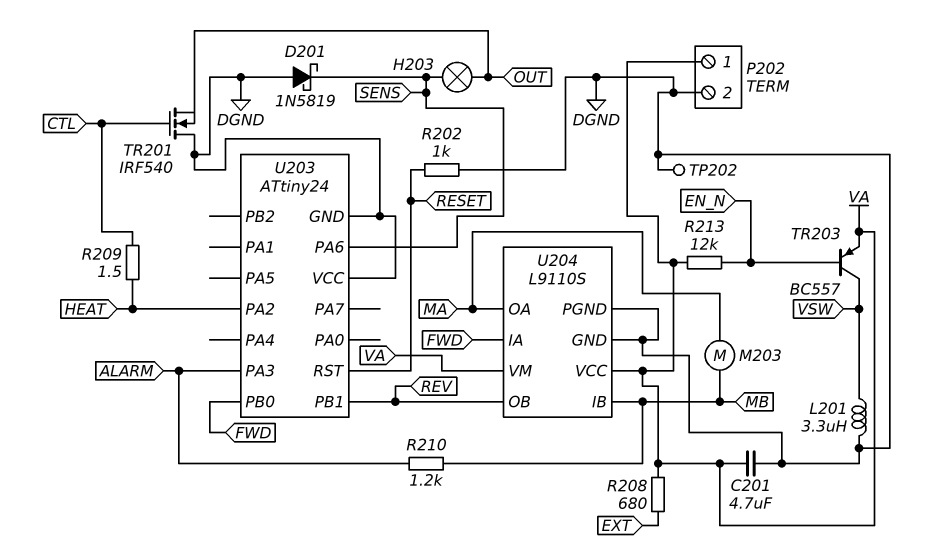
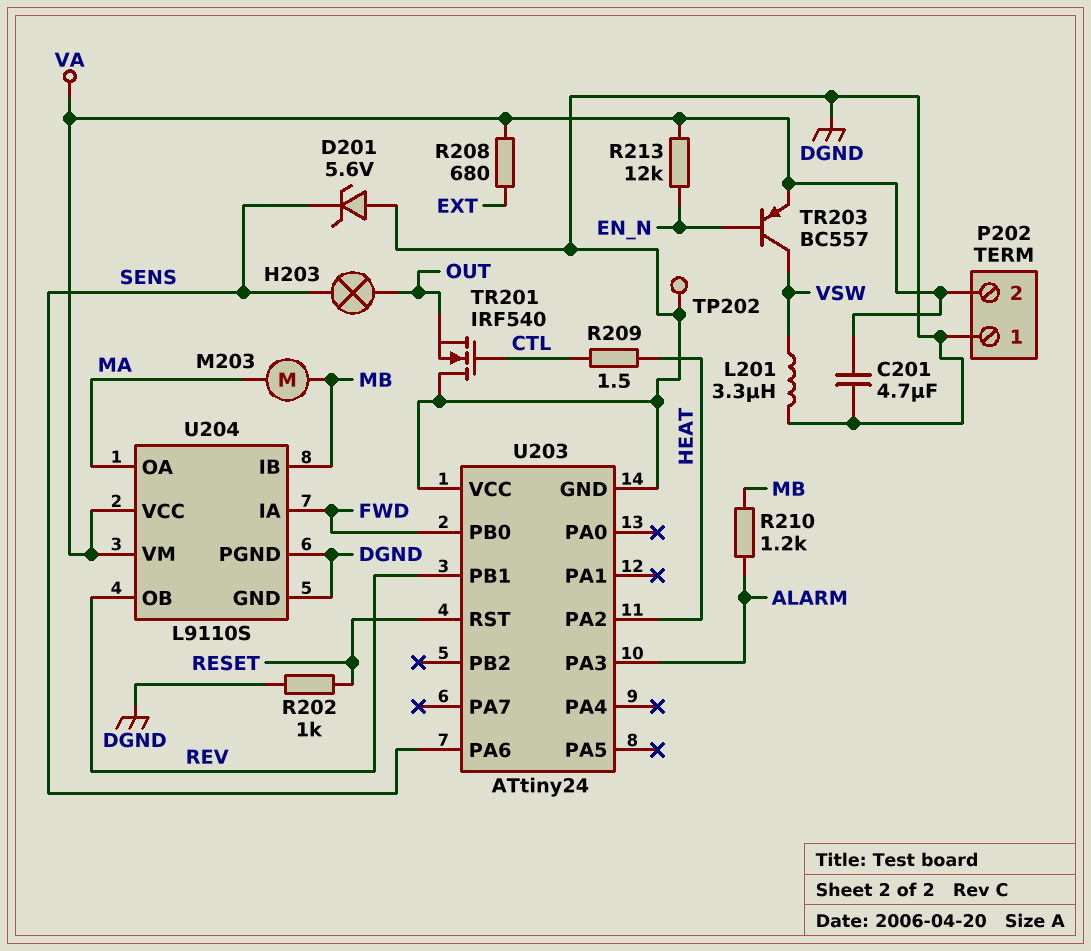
D201: schottky 1N5819 (A DGND, K SENS) -> zener 5.6V (A DGND, K SENS)
P202 pin 1: VA -> DGND
P202 pin 2: DGND -> VA

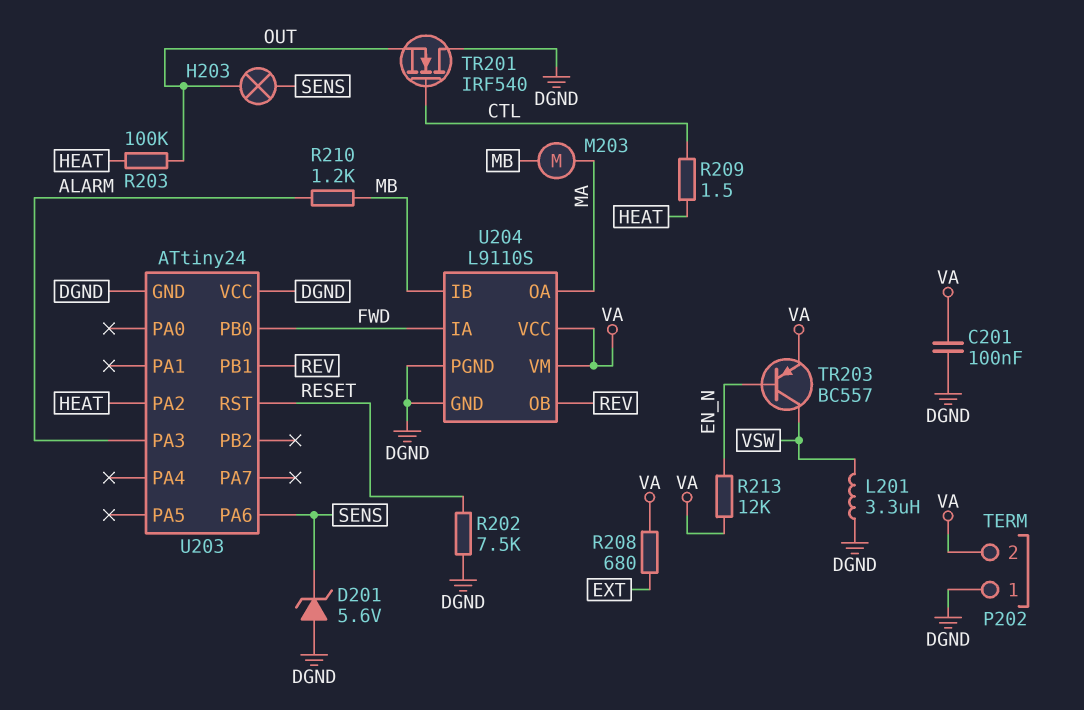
C201: 4.7uF (DGND, VA) -> 100nF (DGND, VA)
R202: 1k (DGND, RESET) -> 7.5k (DGND, RESET)
R203: none -> 100k (HEAT, OUT)
TP202: test point (DGND) -> none

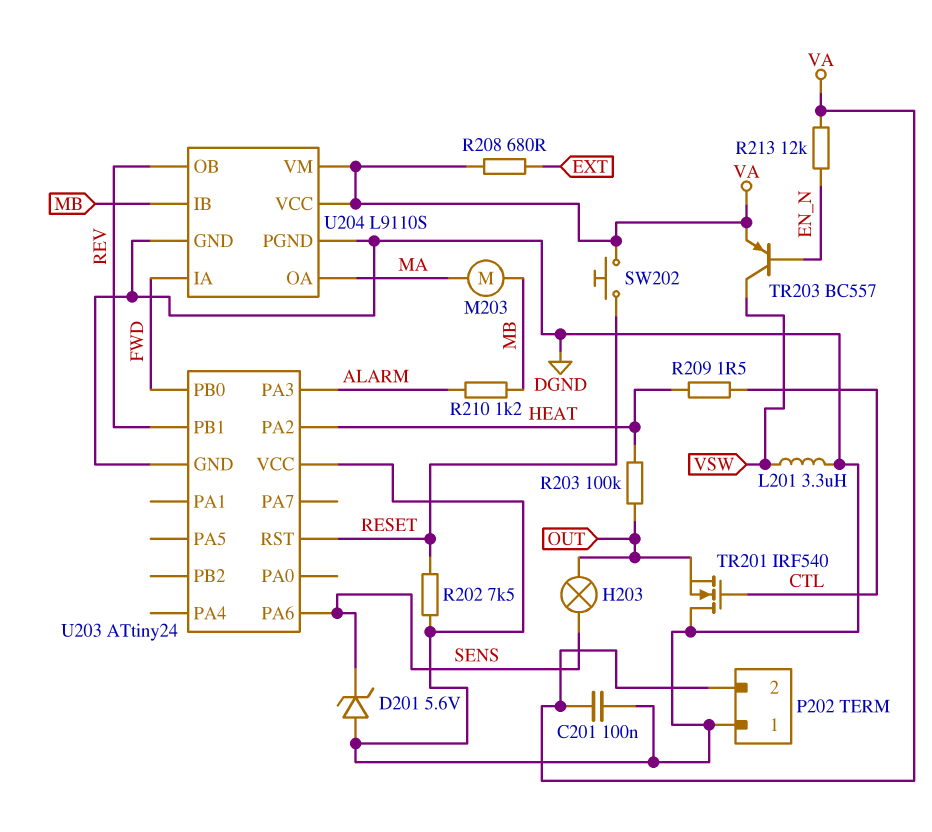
SW202: none -> button (RESET, VA)

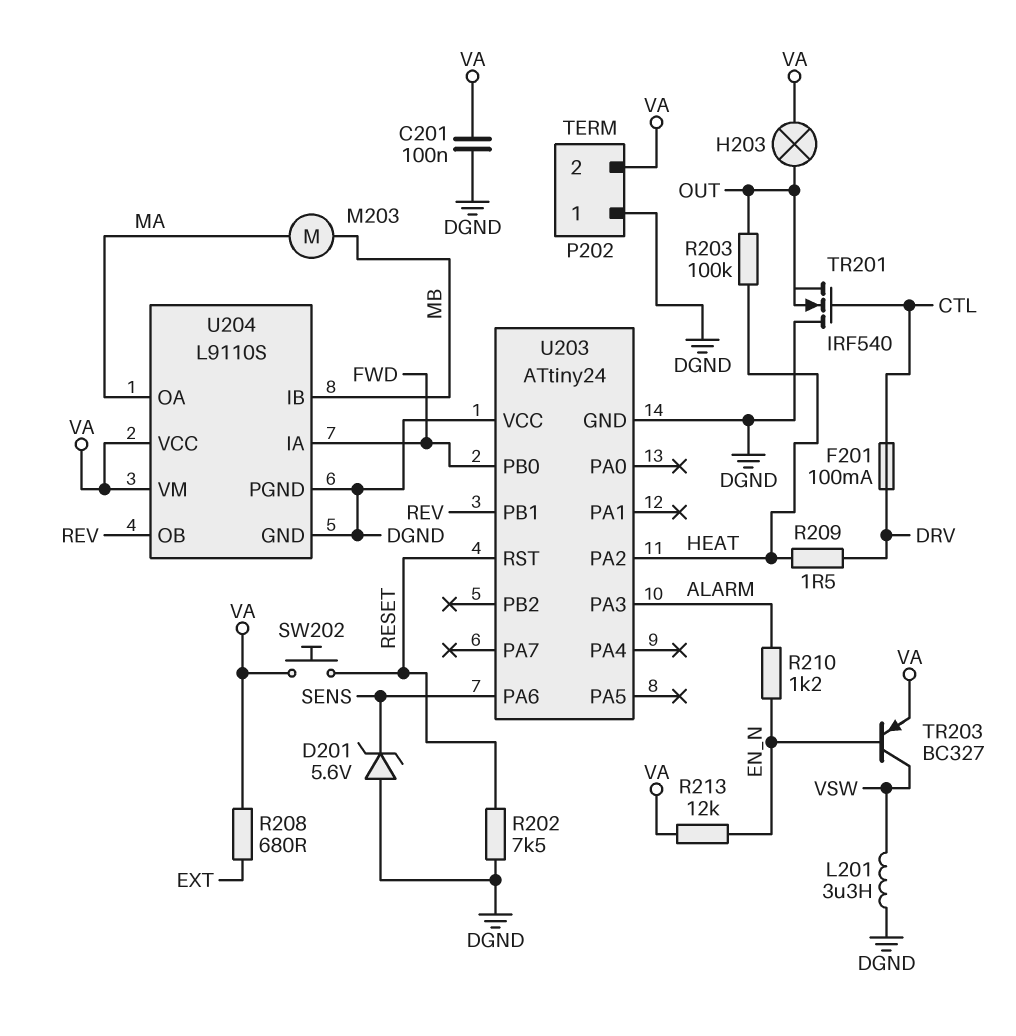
F201: none -> 100mA (CTL, DRV)
H203: lamp (OUT, SENS) -> lamp (OUT, VA)
R209: 1.5 (CTL, HEAT) -> 1.5 (DRV, HEAT)
R210: 1.2k (ALARM, MB) -> 1.2k (ALARM, EN_N)
TR203: PNP BC557 (B EN_N, C VSW, E VA) -> PNP BC327 (B EN_N, C VSW, E VA)

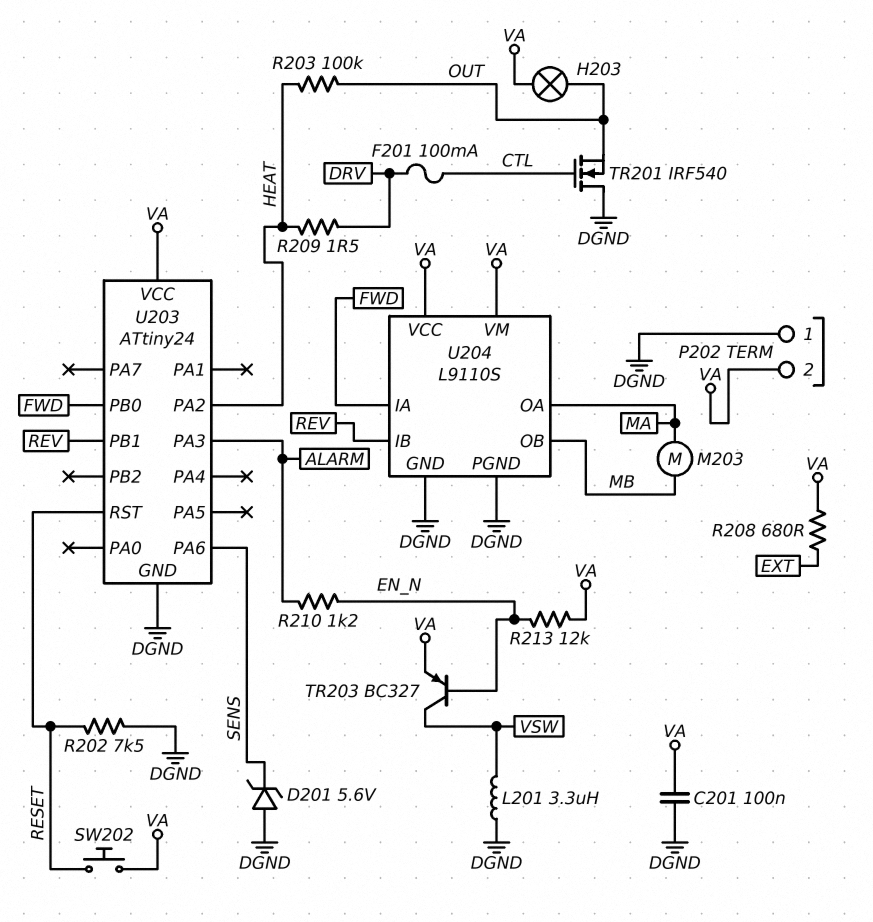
U203 pin VCC: DGND -> VA
U204 pin IB: MB -> REV
U204 pin OB: REV -> MB

